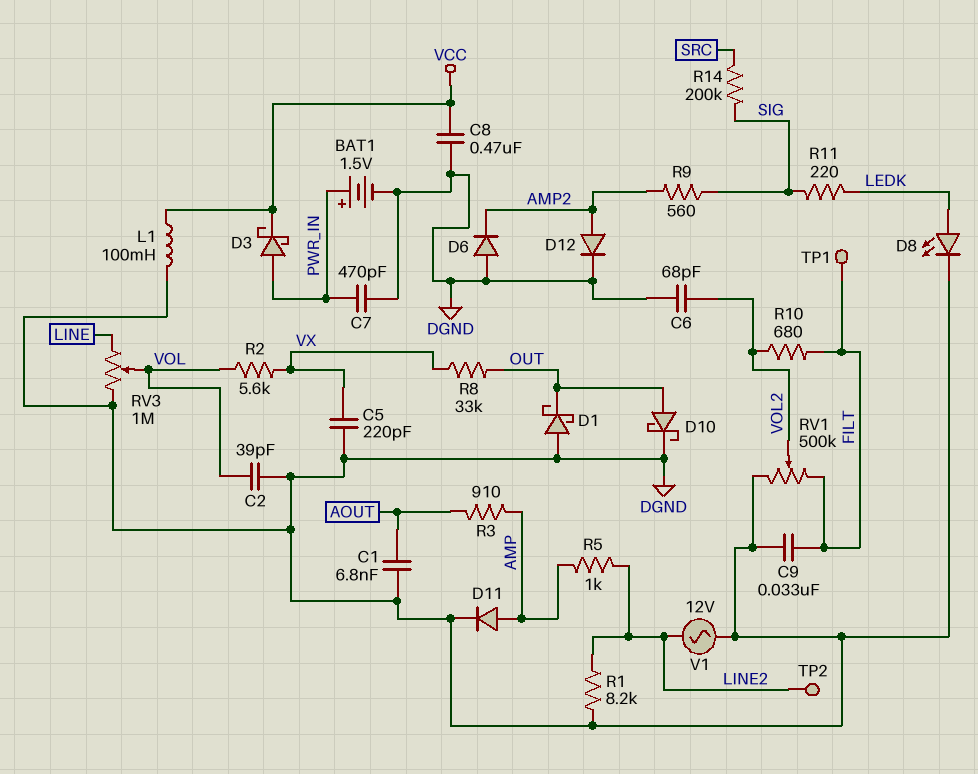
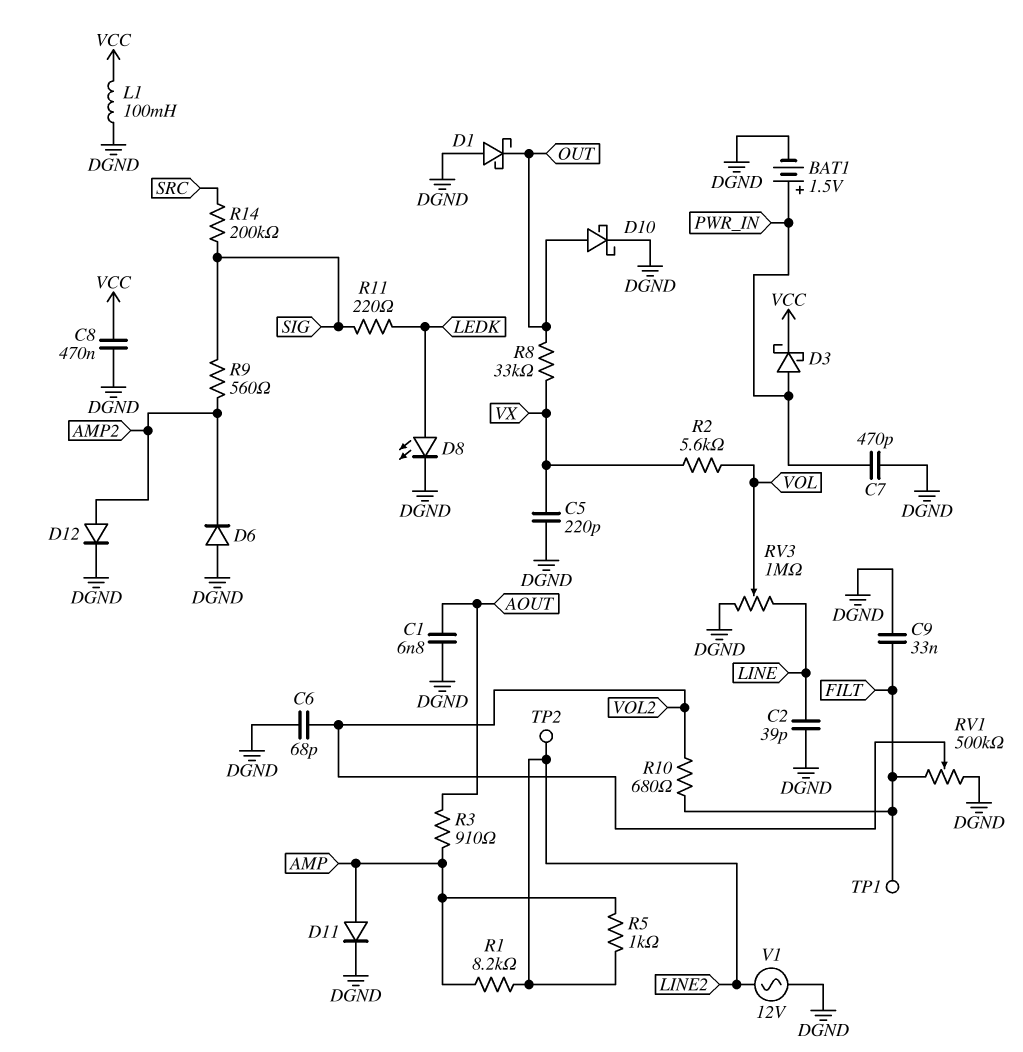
C2: 39pF (DGND, VOL) -> 39pF (DGND, LINE)
R1: 8.2k (DGND, LINE2) -> 8.2k (AMP, LINE2)

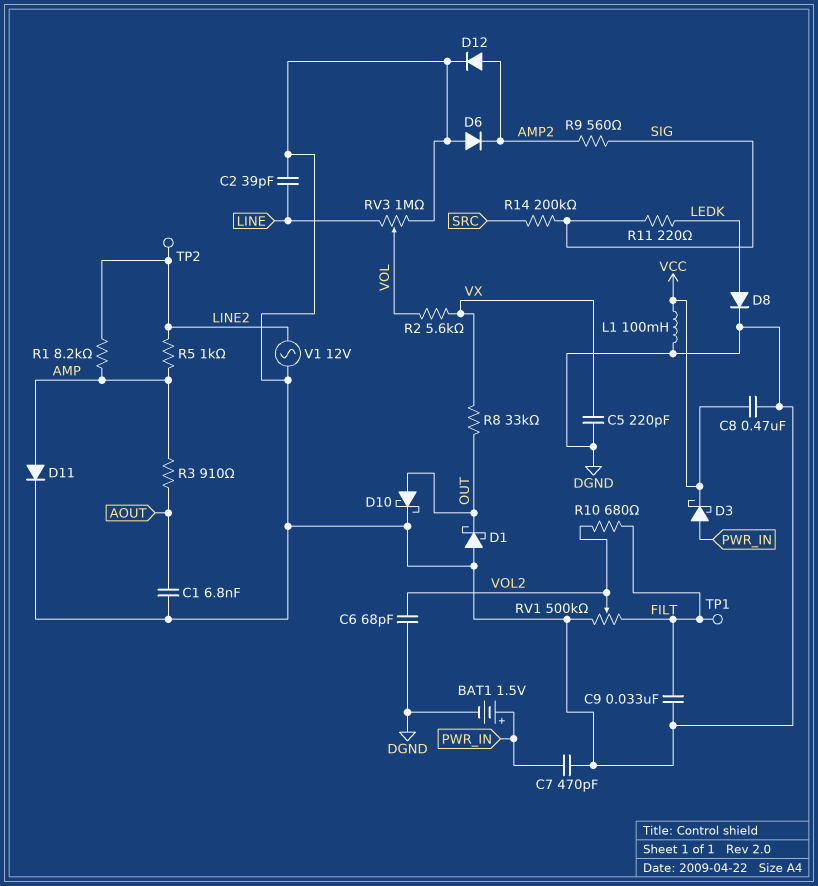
D8: LED (A LEDK, K DGND) -> diode (A LEDK, K DGND)

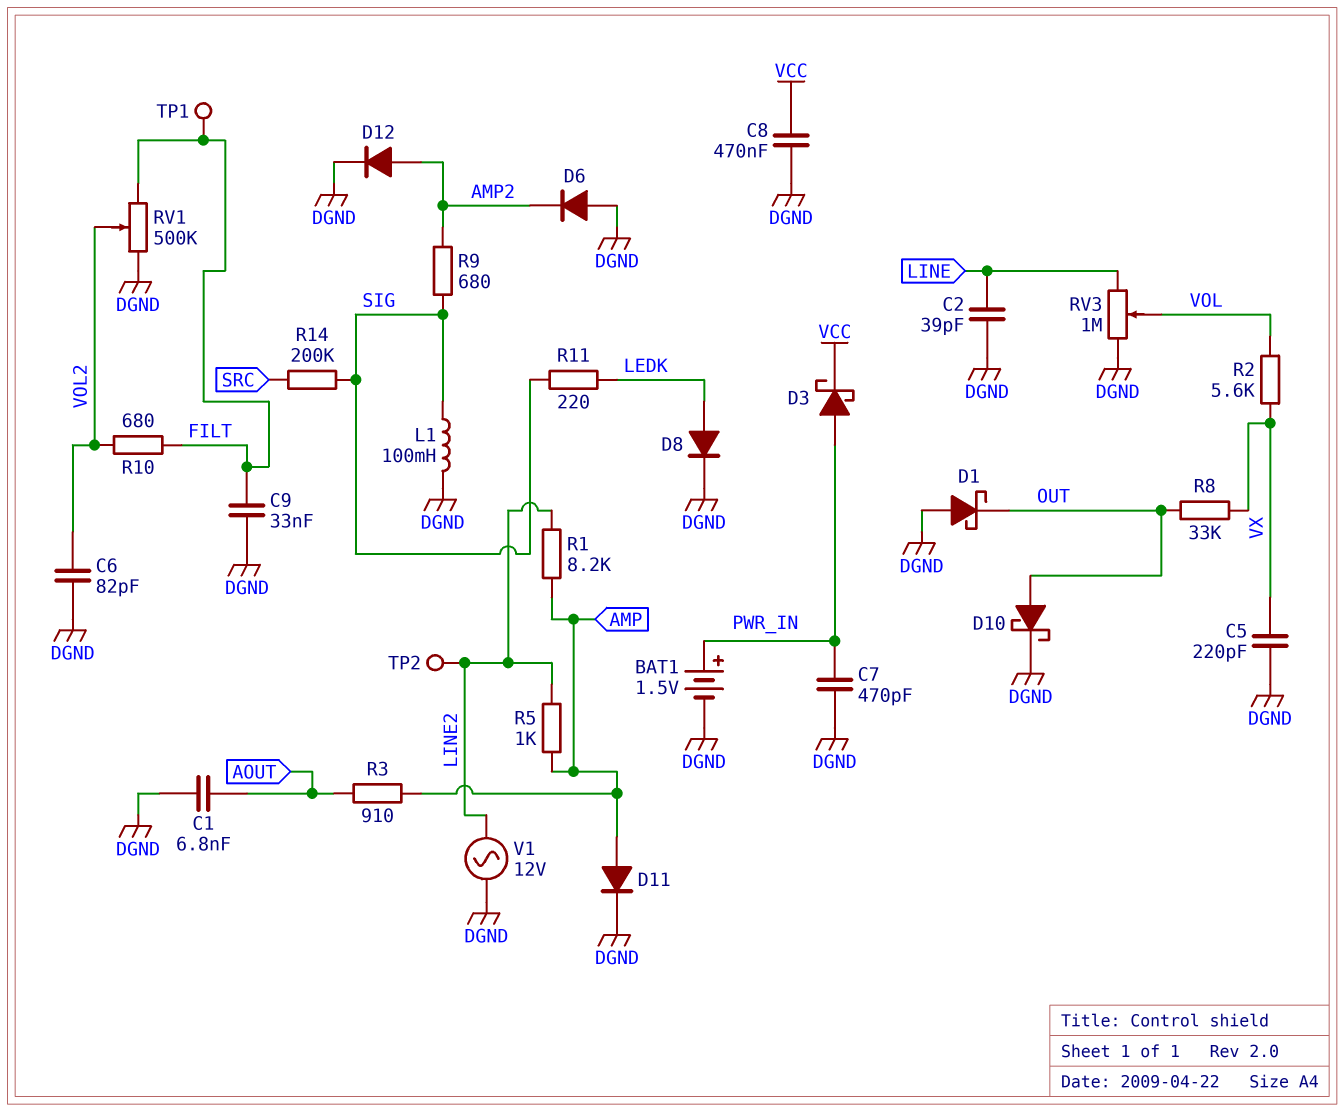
C6: 68pF (DGND, VOL2) -> 82pF (DGND, VOL2)
L1: 100mH (DGND, VCC) -> 100mH (DGND, SIG)
R9: 560 (AMP2, SIG) -> 680 (AMP2, SIG)

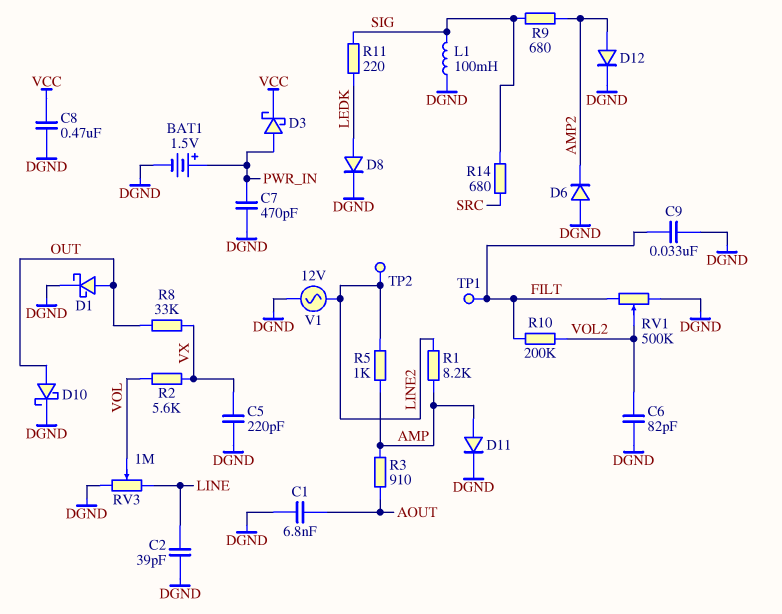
D1: schottky (A DGND, K OUT) -> schottky (A OUT, K DGND)
R10: 680 (FILT, VOL2) -> 200k (FILT, VOL2)
R14: 200k (SIG, SRC) -> 680 (SIG, SRC)

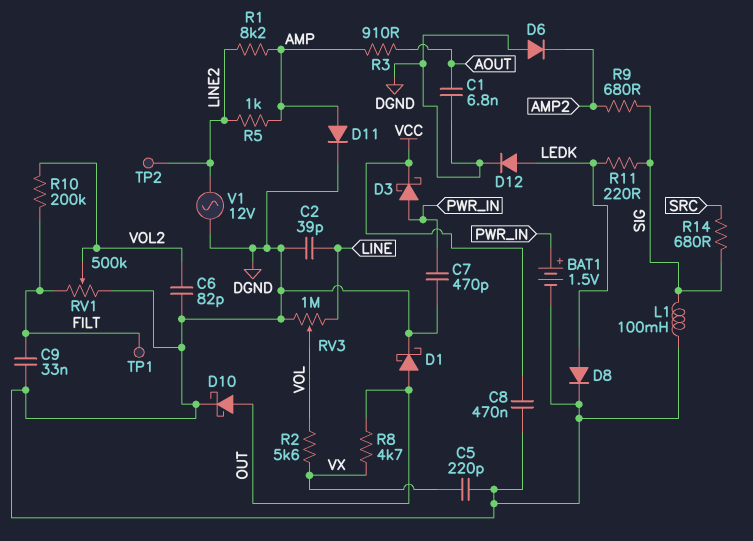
D12: diode (A AMP2, K DGND) -> diode (A LEDK, K DGND)
R8: 33k (OUT, VX) -> 4.7k (OUT, VX)

